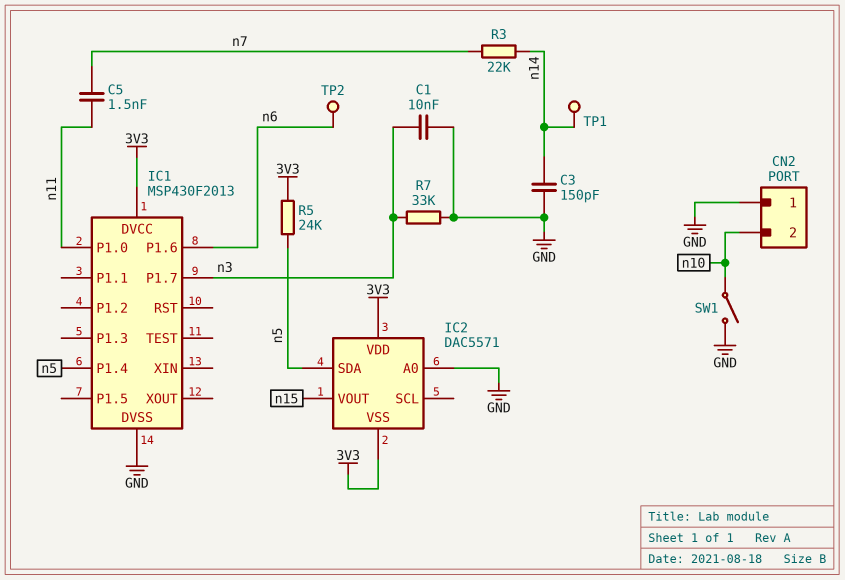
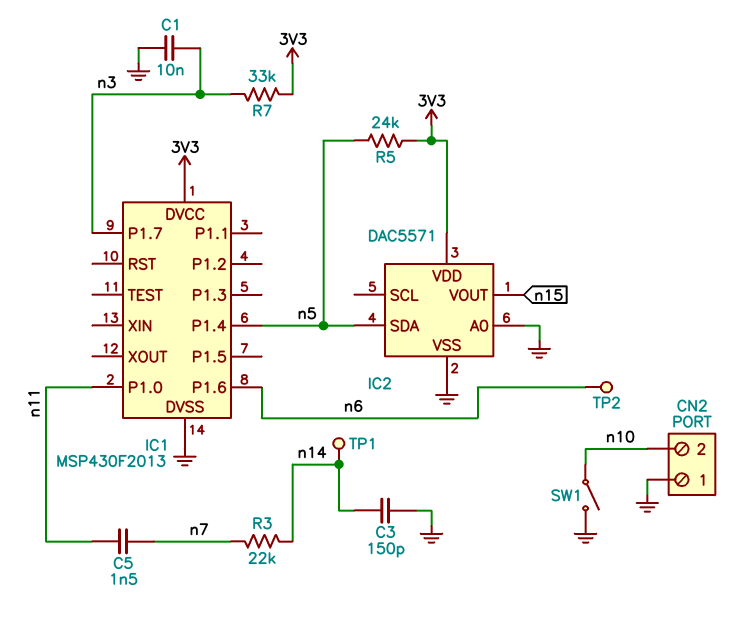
IC2 pin VSS: 3V3 -> GND
R7: 33k (GND, n3) -> 33k (3V3, n3)

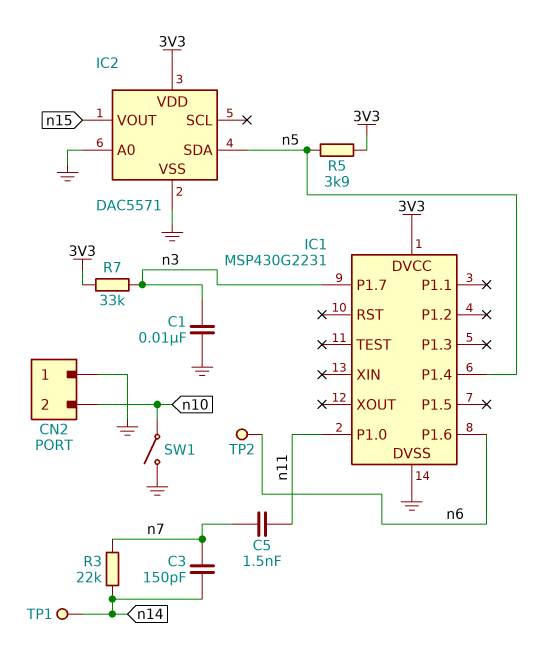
C3: 150pF (GND, n14) -> 150pF (n7, n14)
IC1: MSP430F2013 -> MSP430G2231
R5: 24k (3V3, n5) -> 3.9k (3V3, n5)

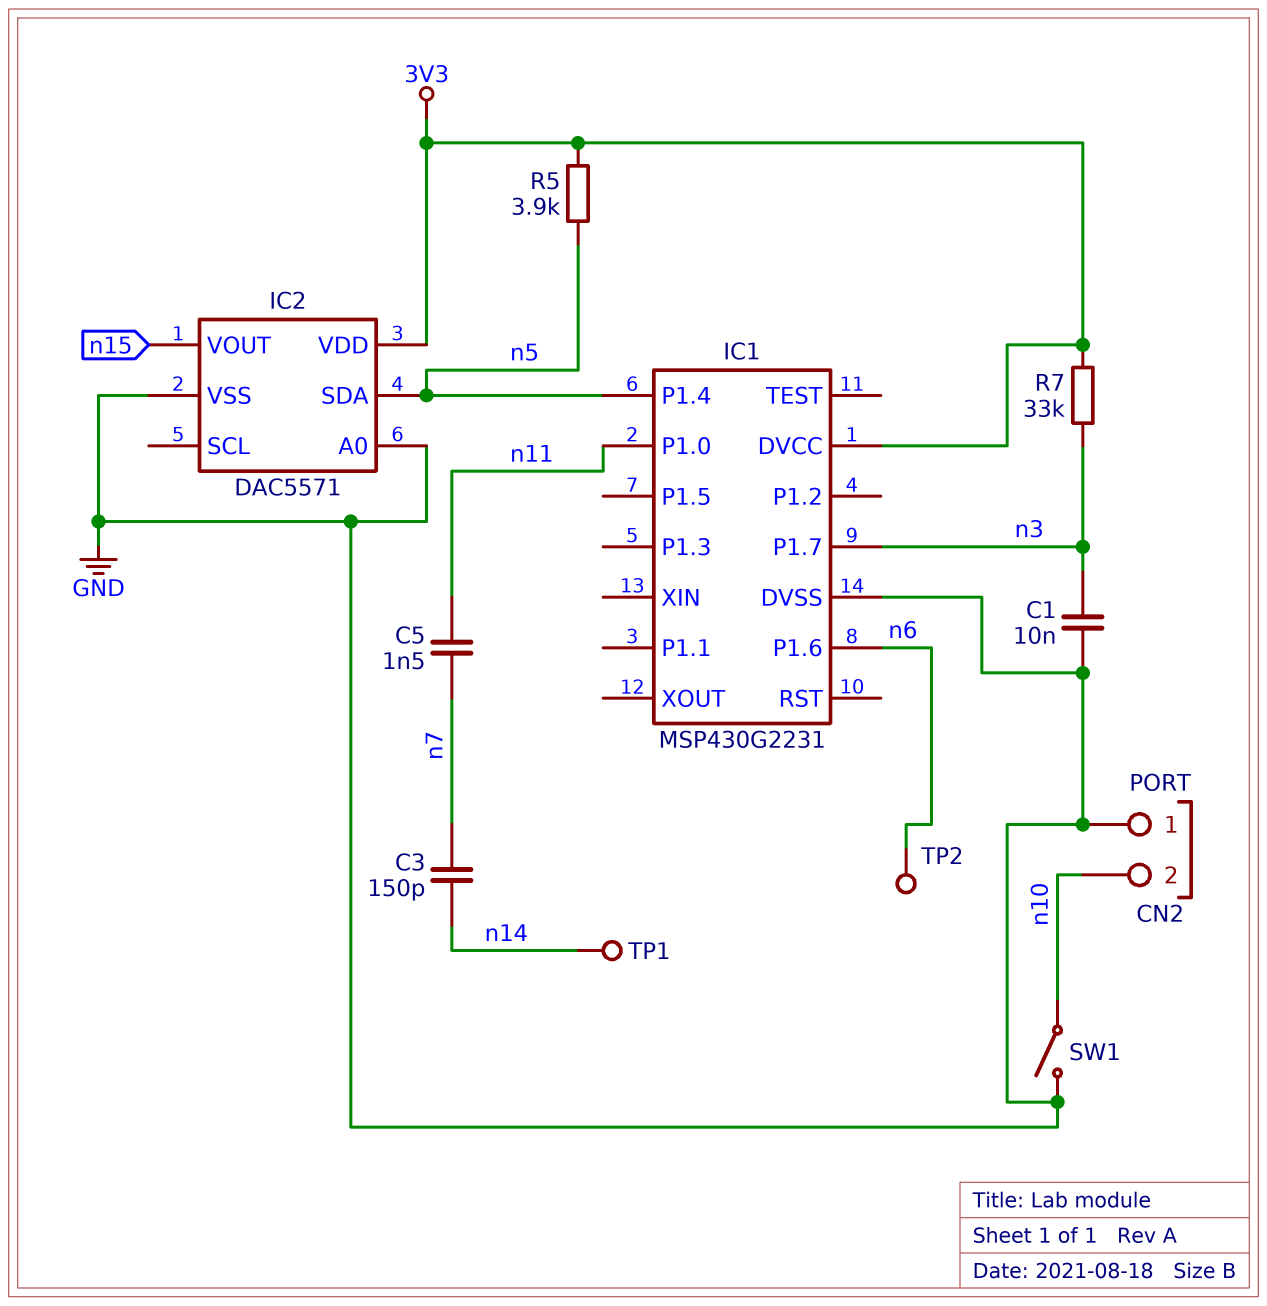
R3: 22k (n7, n14) -> none

